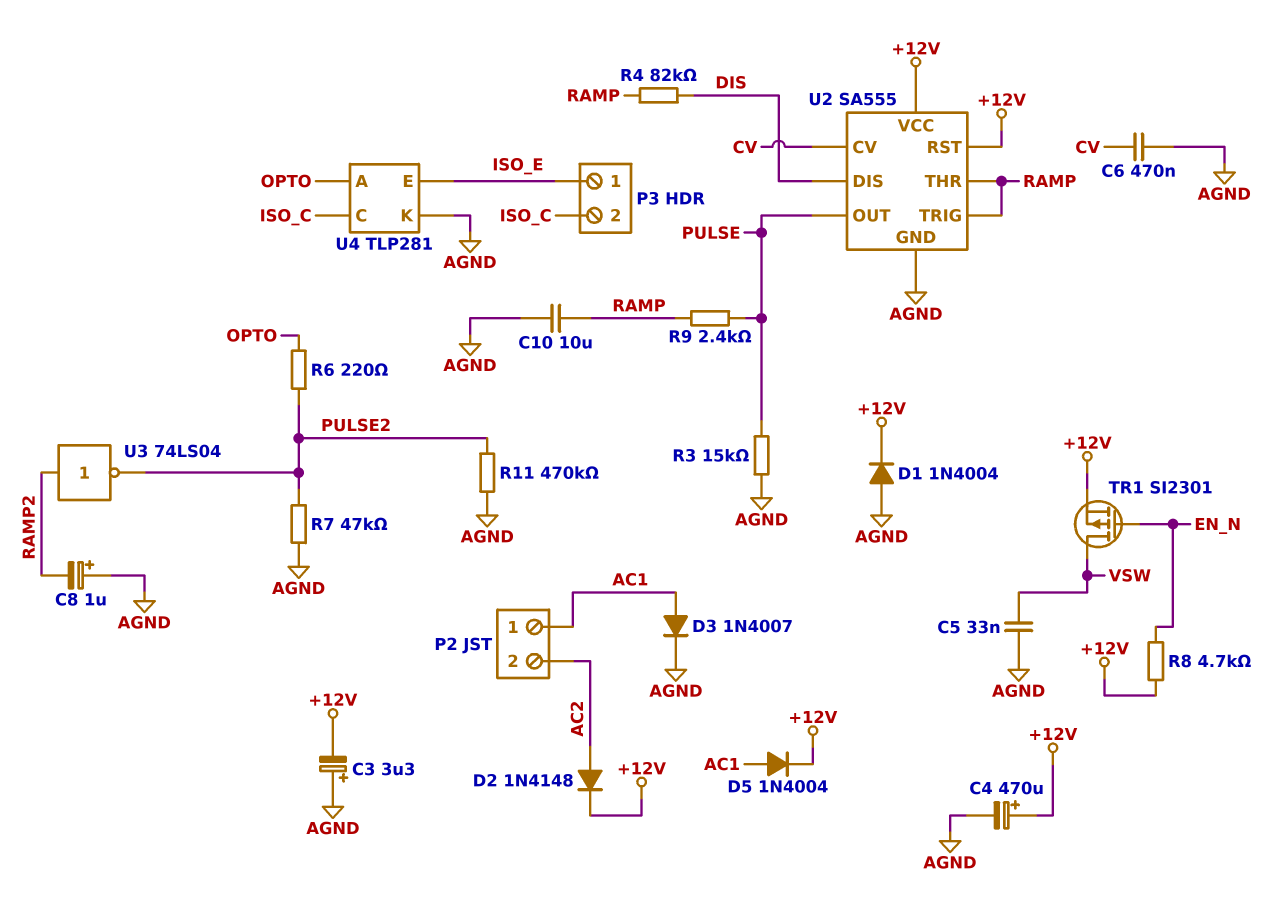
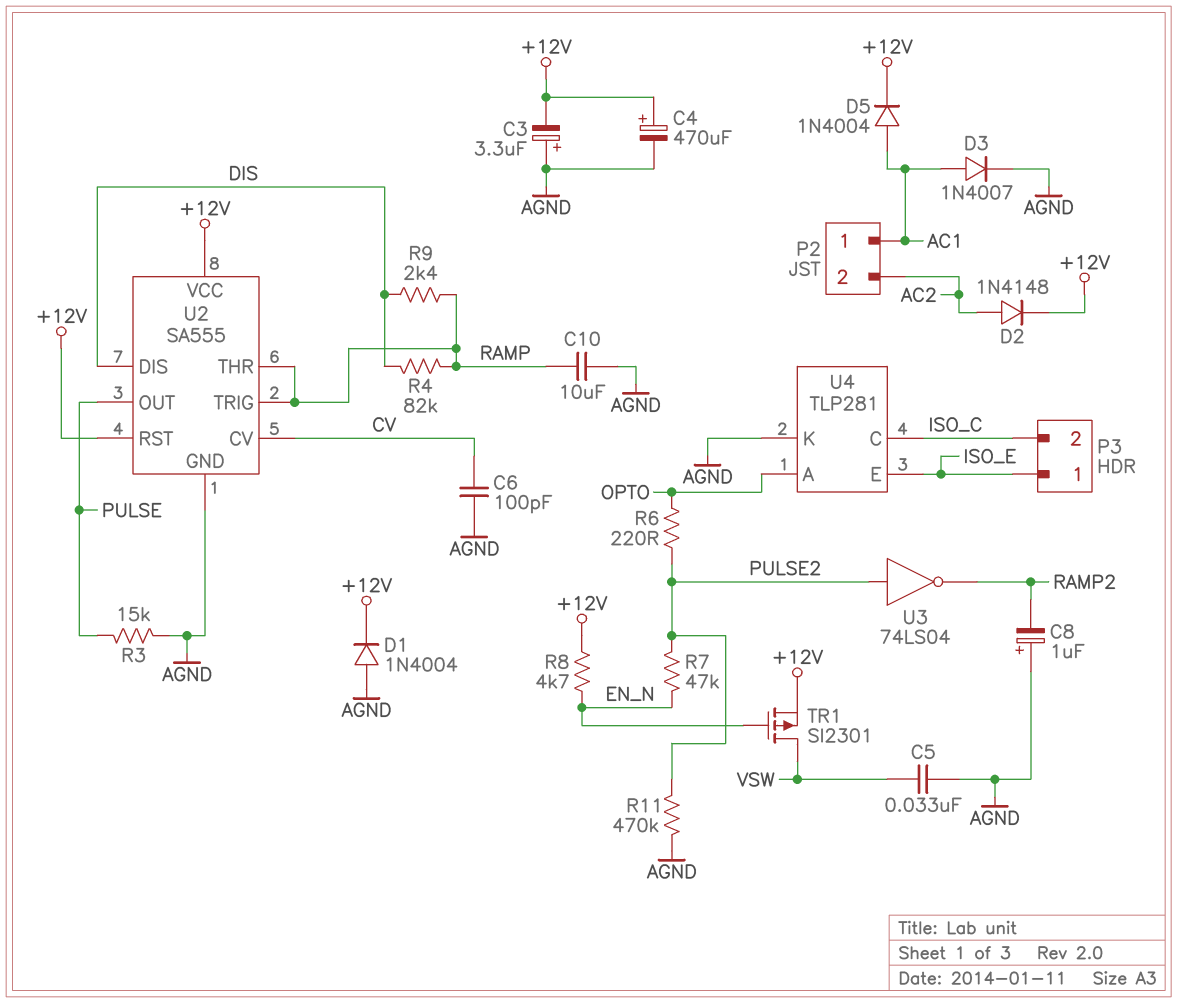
C6: 470nF (AGND, CV) -> 100pF (AGND, CV)
R7: 47k (AGND, PULSE2) -> 47k (EN_N, PULSE2)
R9: 2.4k (PULSE, RAMP) -> 2.4k (DIS, RAMP)
U3: NOT 74LS04 (in RAMP2, out PULSE2) -> NOT 74LS04 (in PULSE2, out RAMP2)

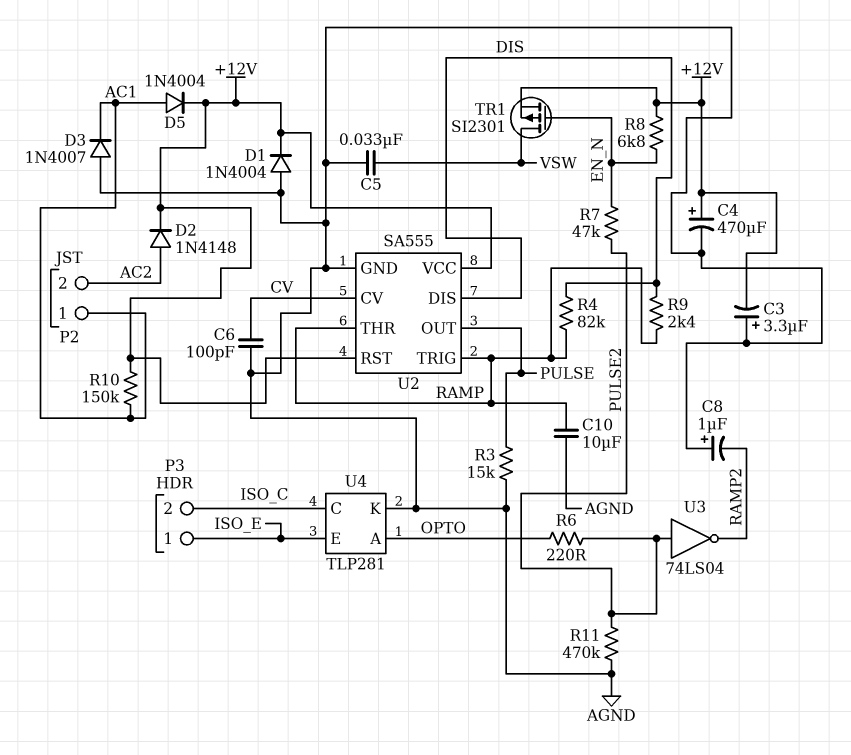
D3: diode 1N4007 (A AC1, K AGND) -> diode 1N4007 (A AGND, K AC1)
R8: 4.7k (+12V, EN_N) -> 6.8k (+12V, EN_N)
R10: none -> 150k (+12V, AC1)

